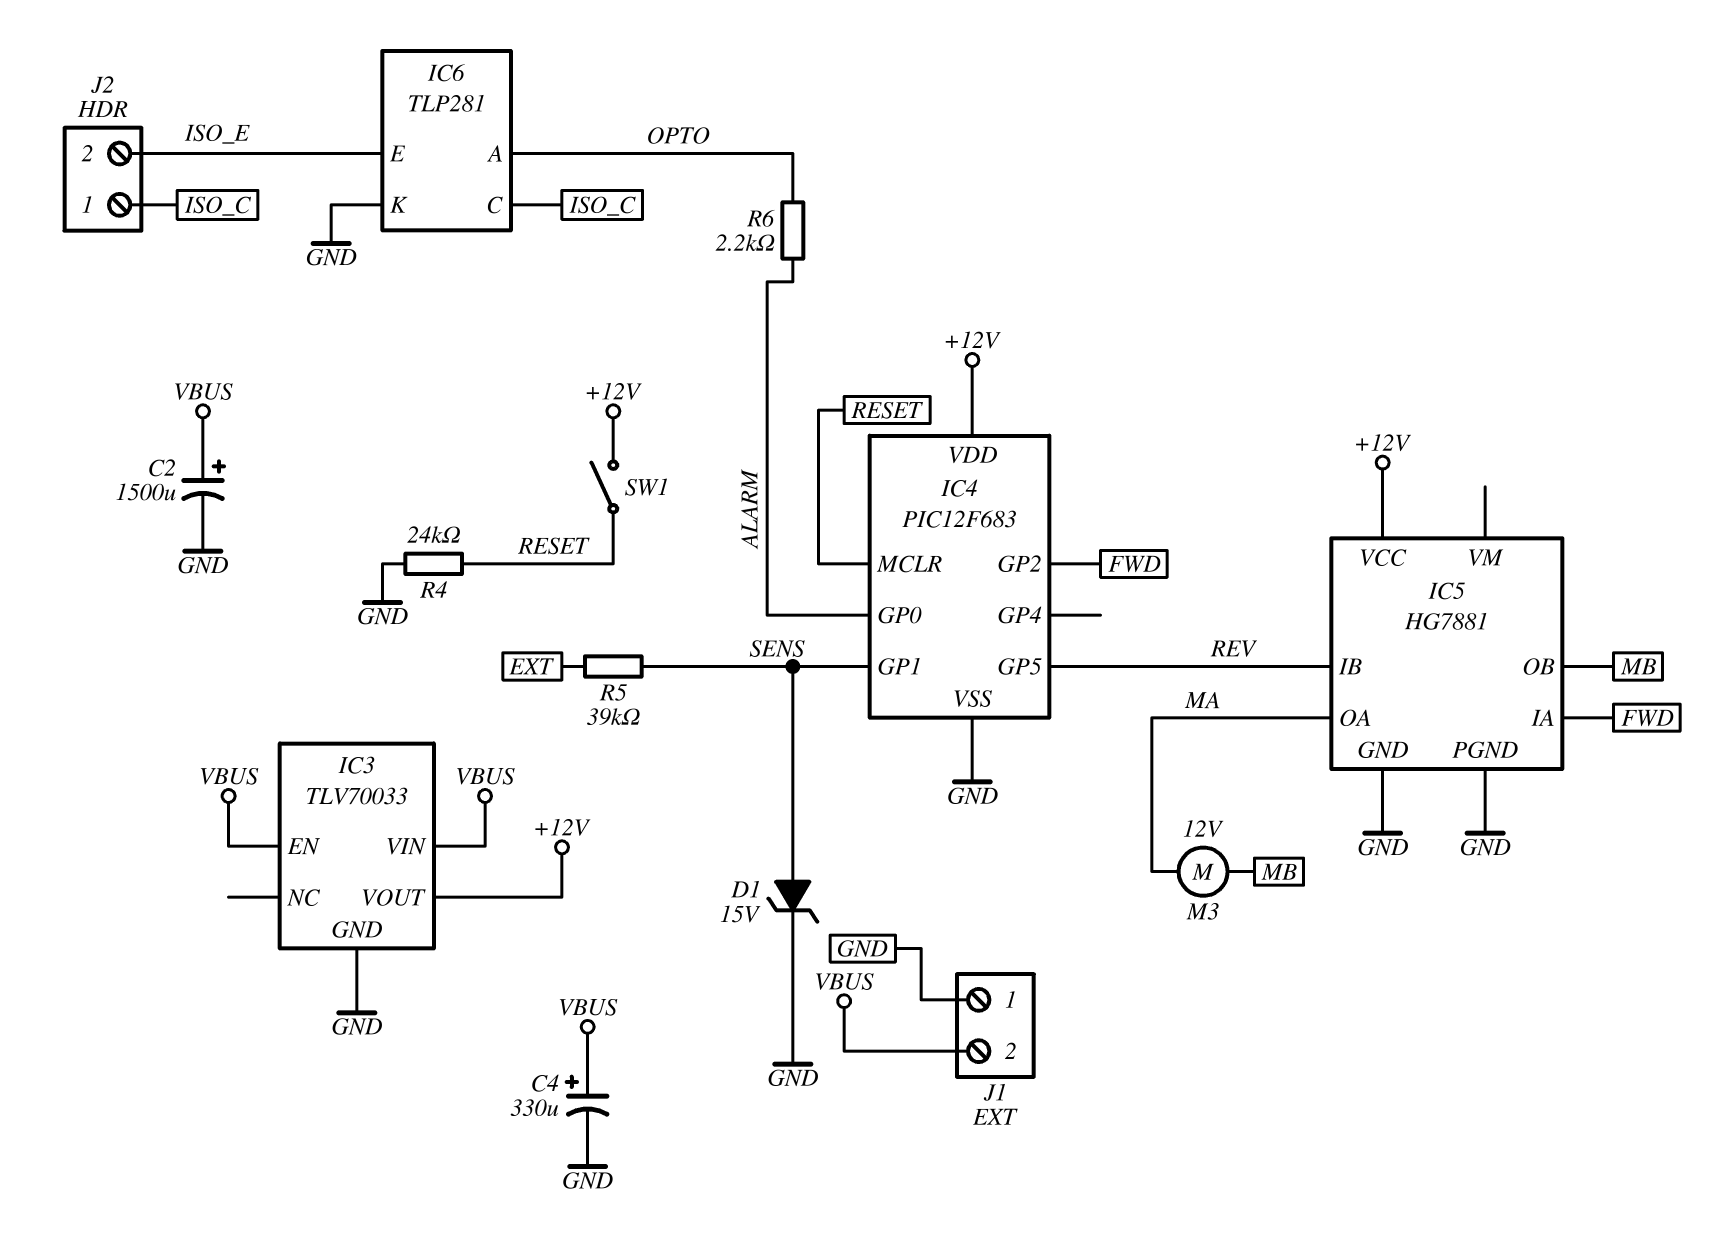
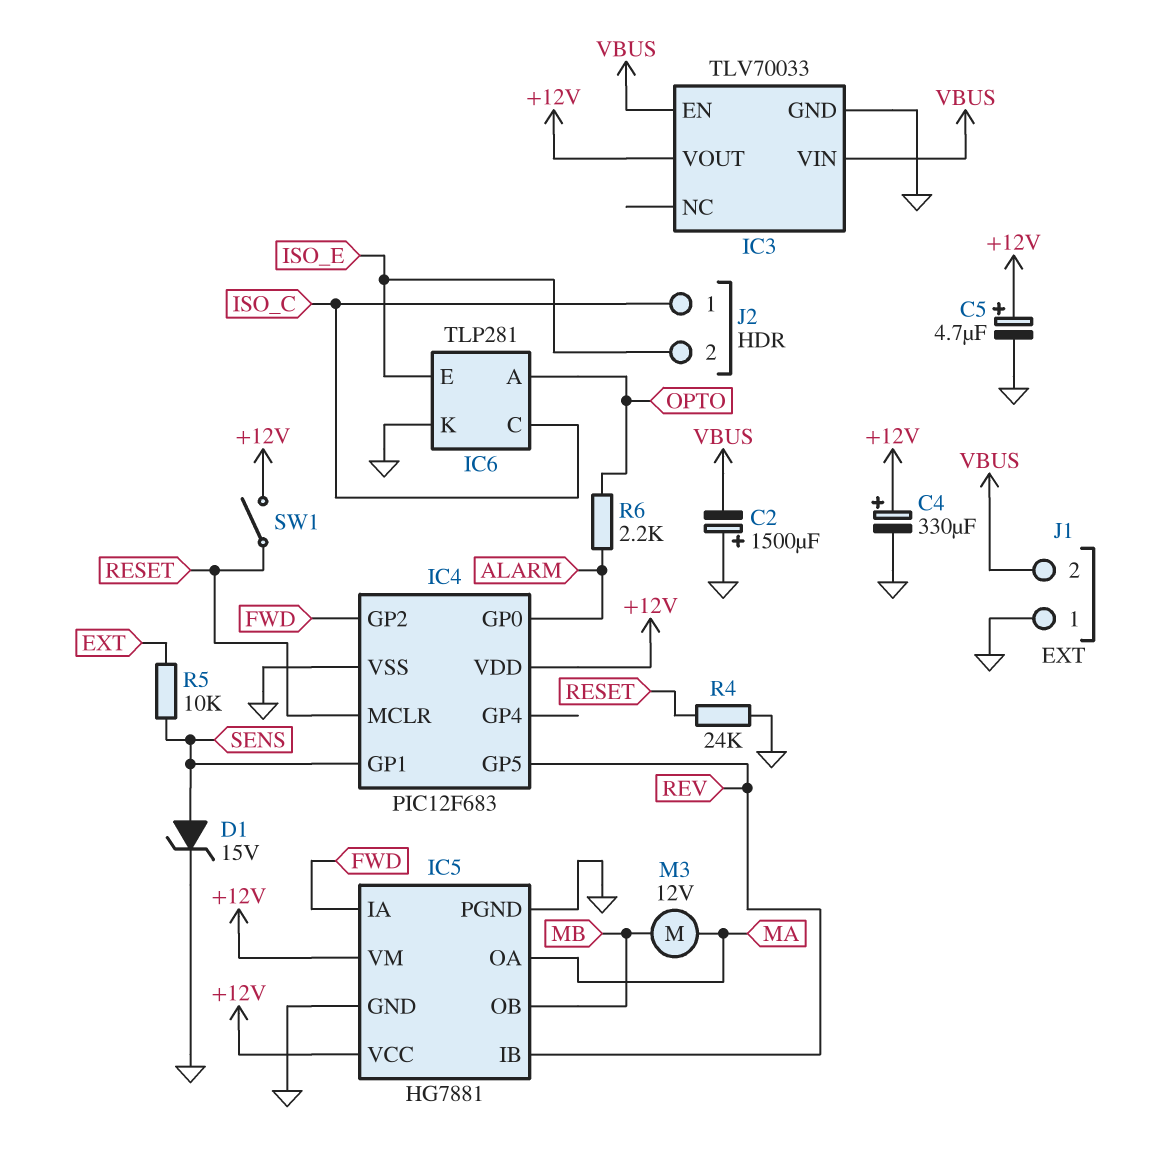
C2: 1500uF (plus VBUS, minus GND) -> 1500uF (plus GND, minus VBUS)
C4: 330uF (plus VBUS, minus GND) -> 330uF (plus +12V, minus GND)
C5: none -> 4.7uF (plus +12V, minus GND)
IC5 pin VM: none -> +12V
R5: 39k (EXT, SENS) -> 10k (EXT, SENS)

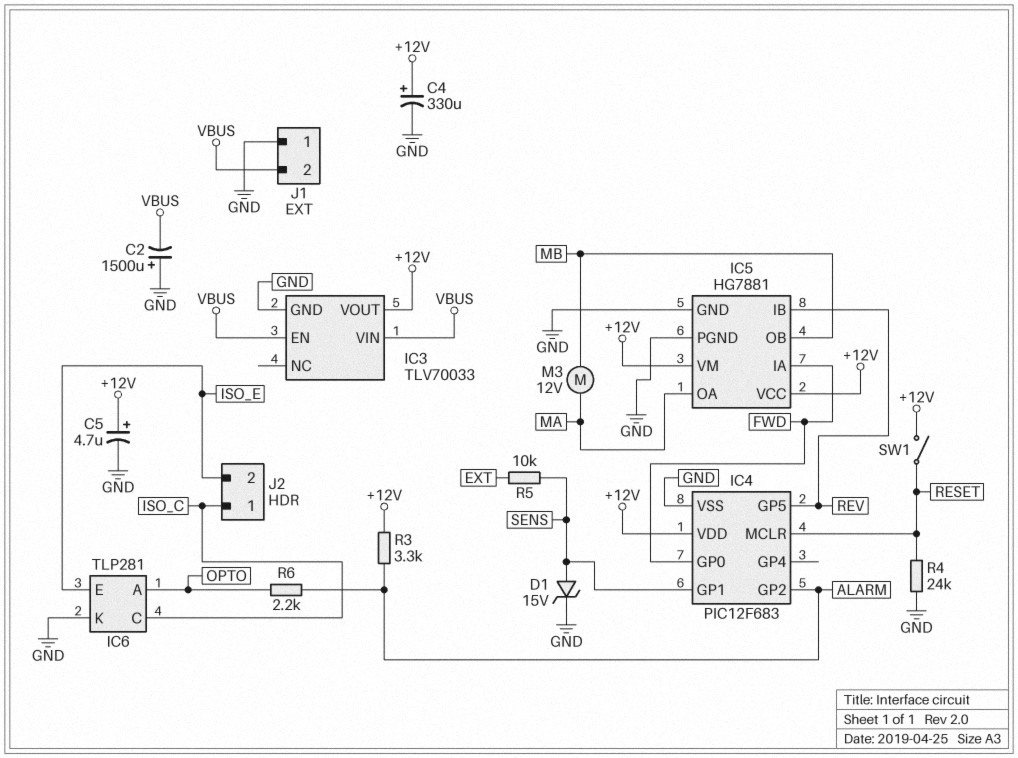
IC4 pin GP0: ALARM -> FWD
IC4 pin GP2: FWD -> ALARM
R3: none -> 3.3k (+12V, ALARM)

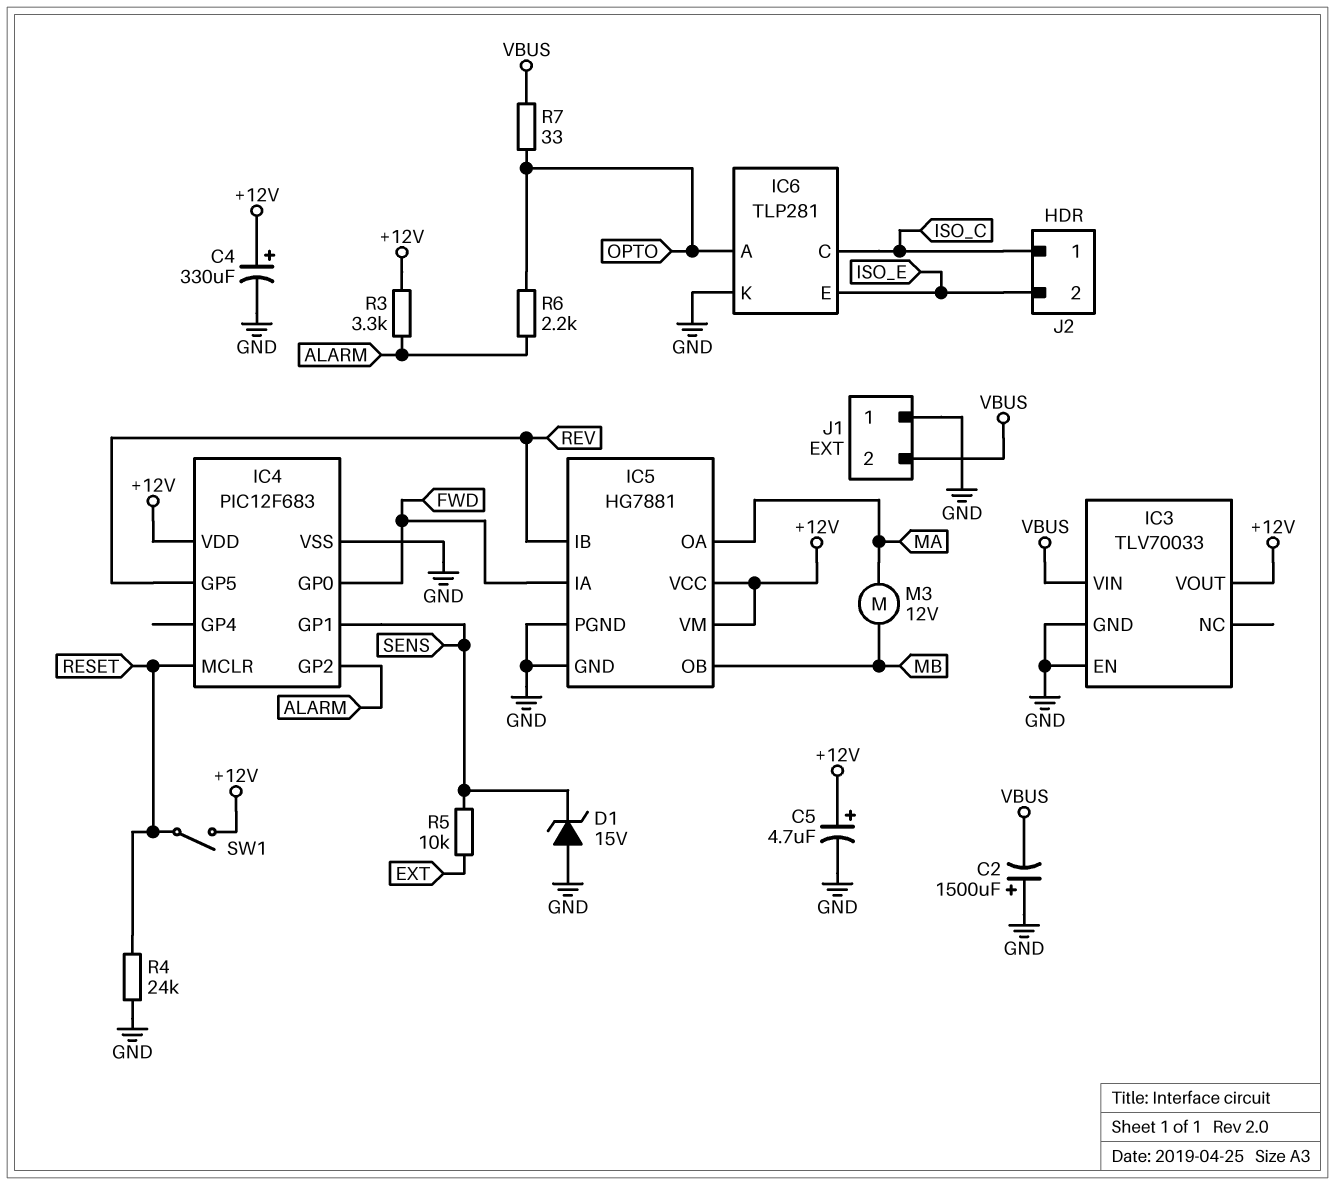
D1: zener 15V (A SENS, K GND) -> zener 15V (A GND, K SENS)
IC3 pin EN: VBUS -> GND
R7: none -> 33 (OPTO, VBUS)

